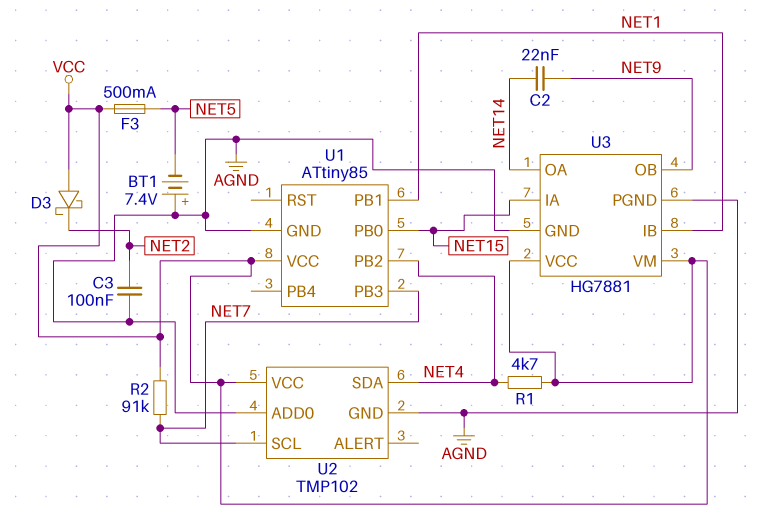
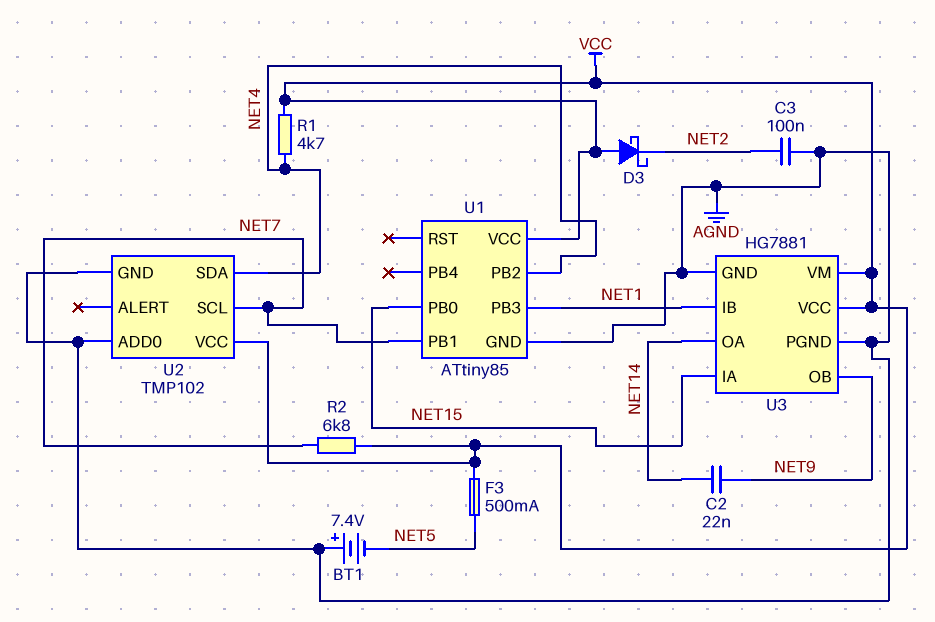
R2: 91k (NET7, VCC) -> 6.8k (NET7, VCC)
U1 pin PB1: NET1 -> NET7
U1 pin PB3: NET7 -> NET1

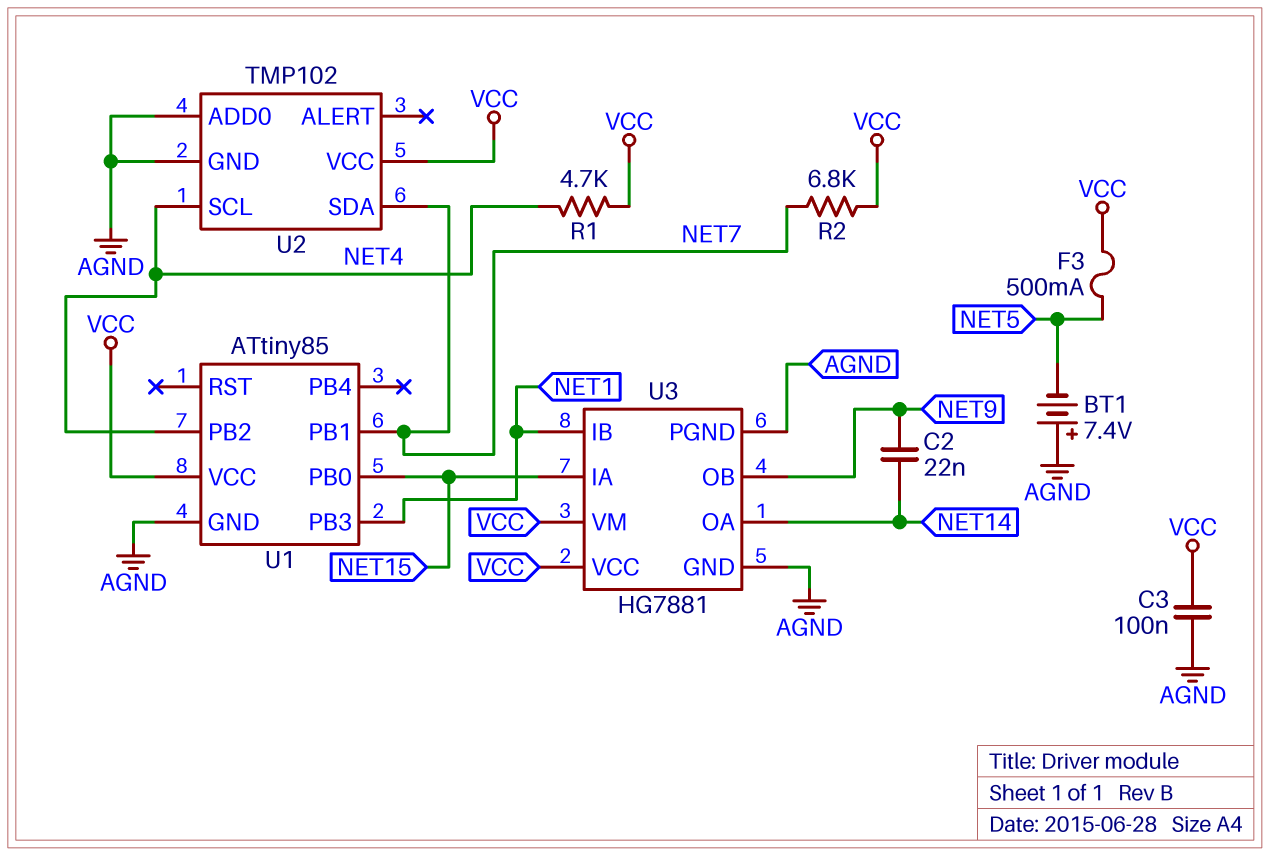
C3: 100nF (AGND, NET2) -> 100nF (AGND, VCC)
D3: schottky (A VCC, K NET2) -> none
U2 pin SCL: NET7 -> NET4
U2 pin SDA: NET4 -> NET7

